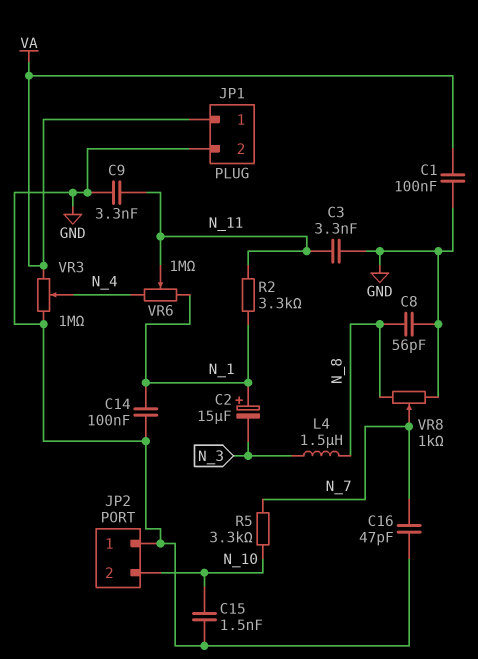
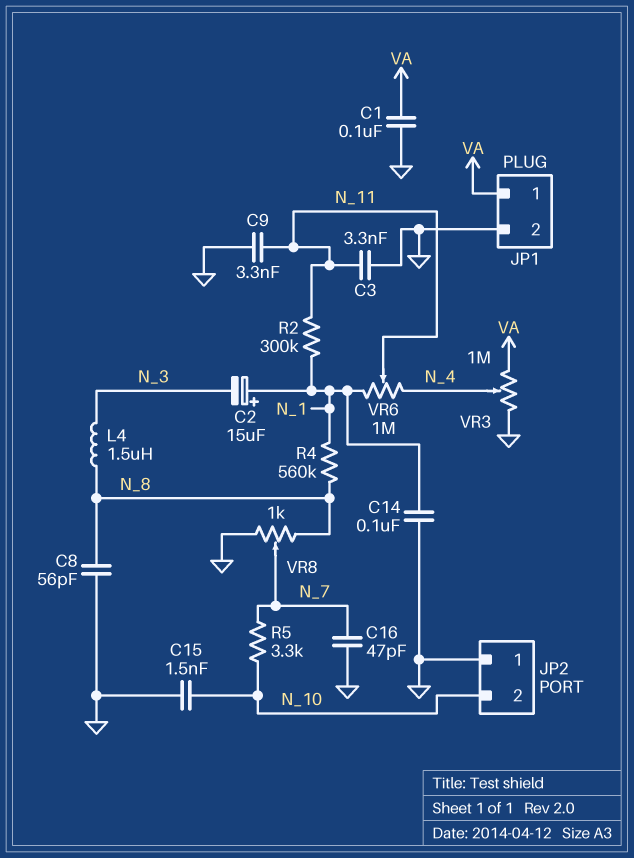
R2: 3.3k (N_1, N_11) -> 300k (N_1, N_11)
R4: none -> 560k (N_1, N_8)

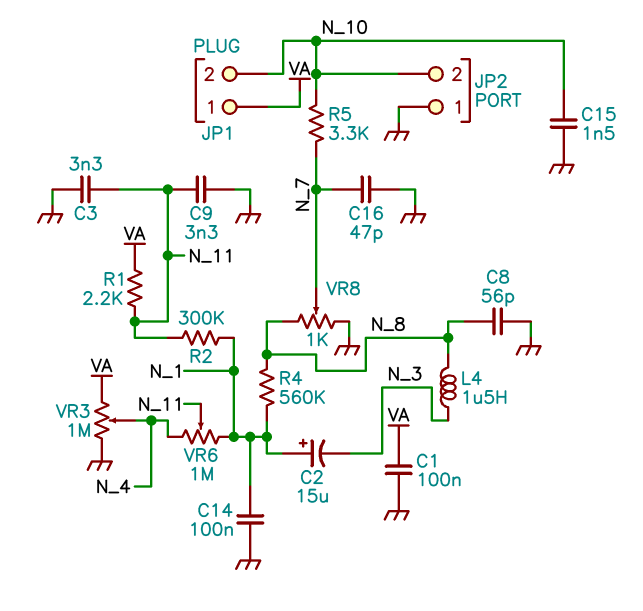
JP1 pin 2: GND -> N_10
R1: none -> 2.2k (N_11, VA)

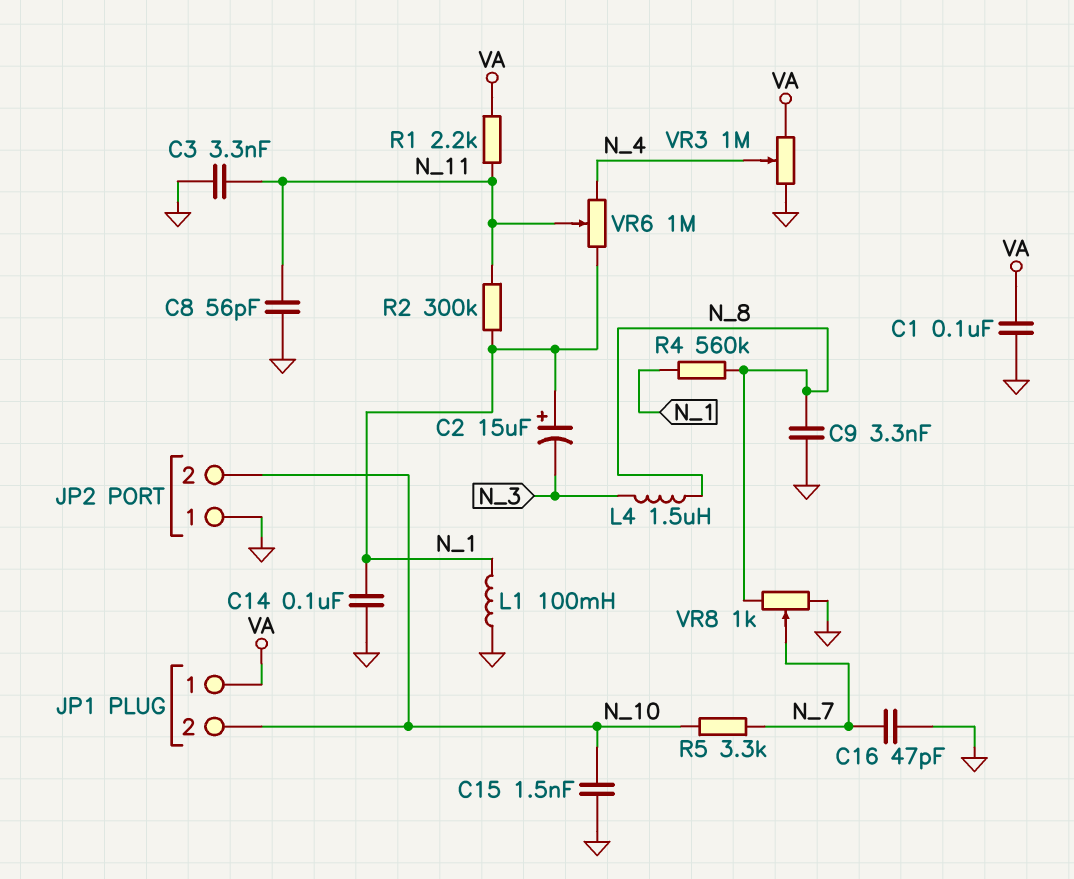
C8: 56pF (GND, N_8) -> 56pF (GND, N_11)
C9: 3.3nF (GND, N_11) -> 3.3nF (GND, N_8)
L1: none -> 100mH (GND, N_1)

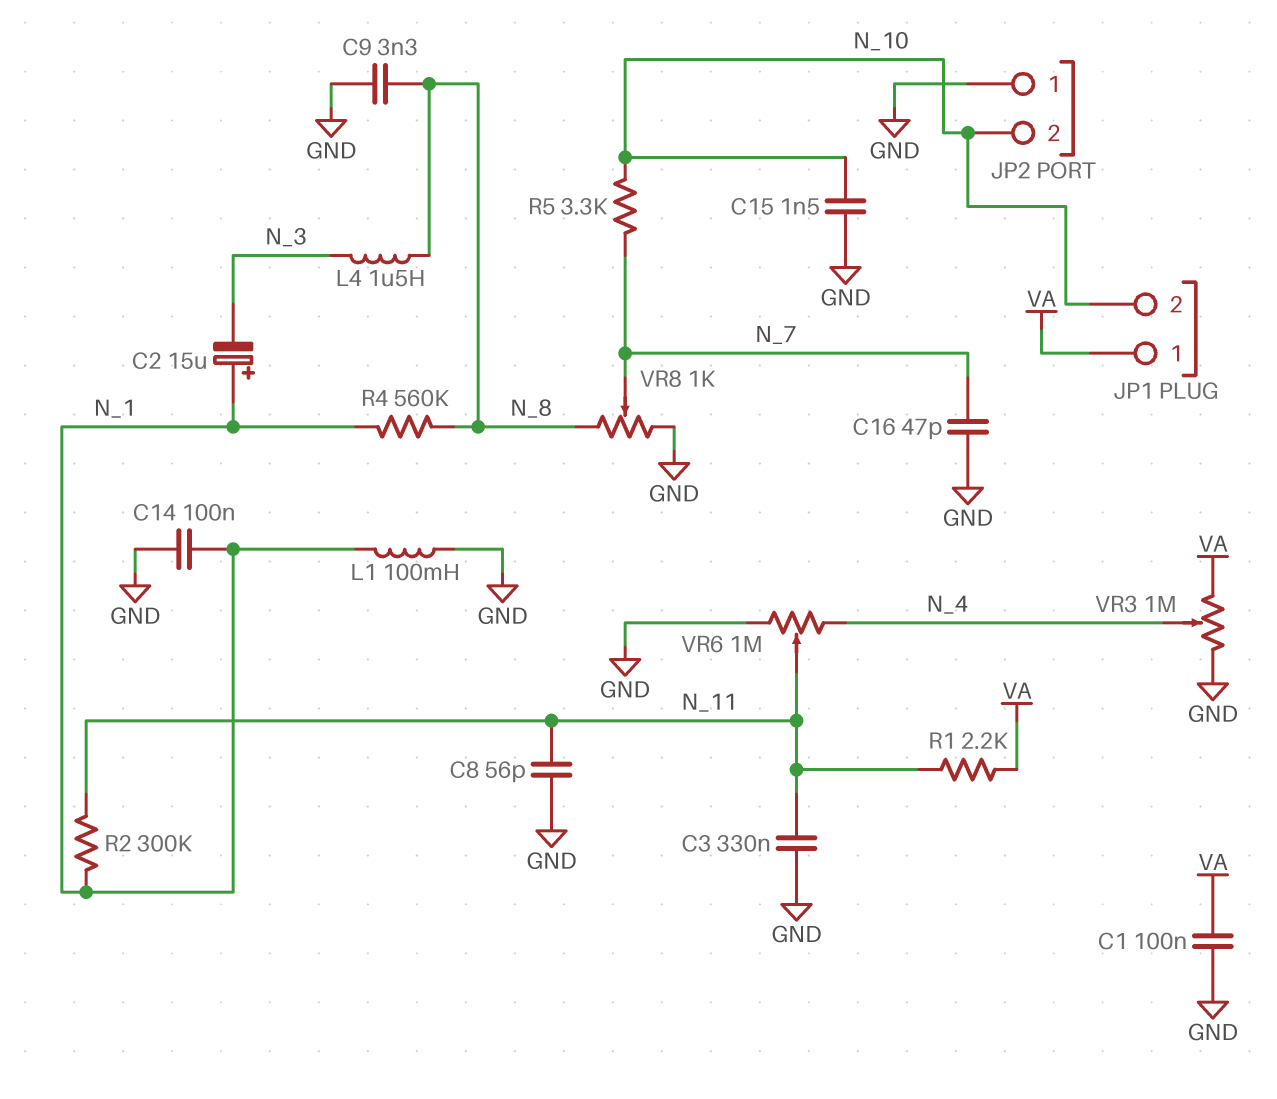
C3: 3.3nF (GND, N_11) -> 330nF (GND, N_11)
VR6: 1M (N_1, N_4, wiper N_11) -> 1M (GND, N_4, wiper N_11)

